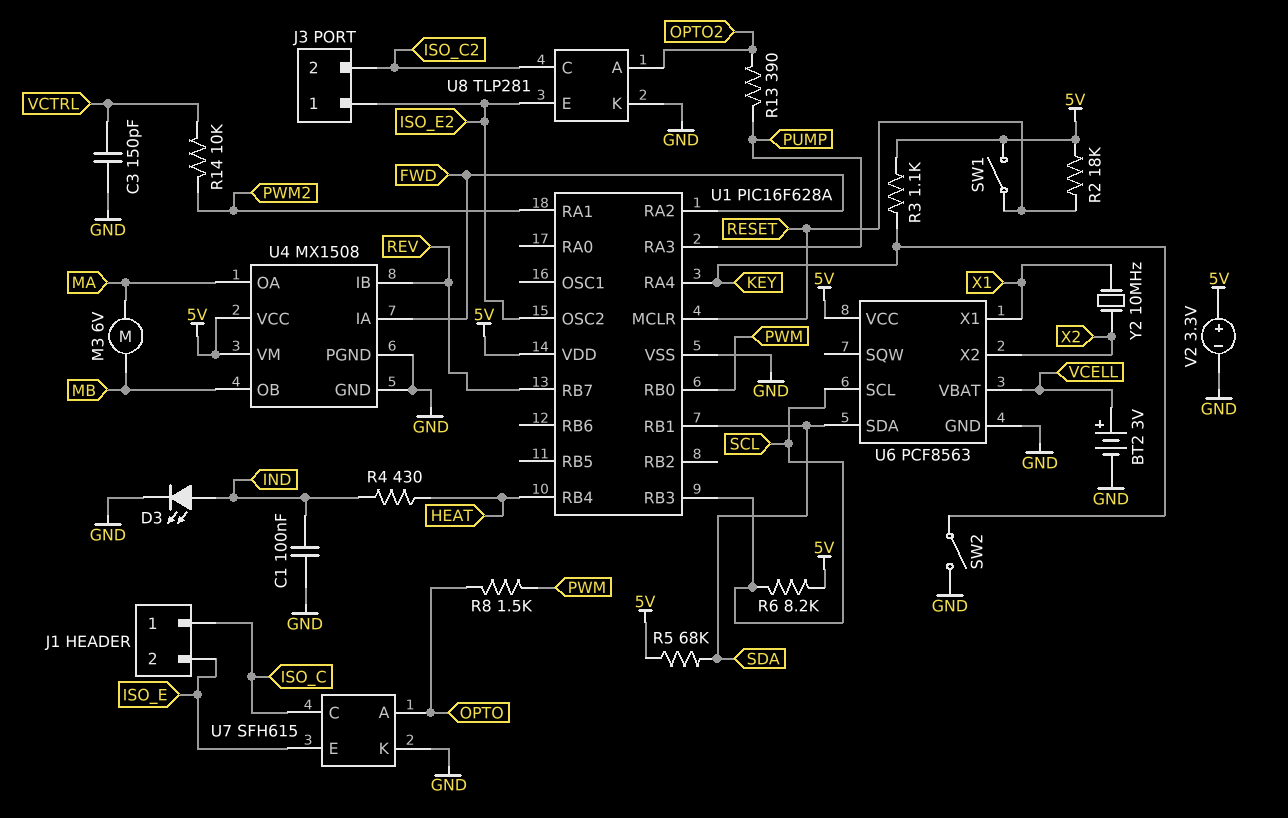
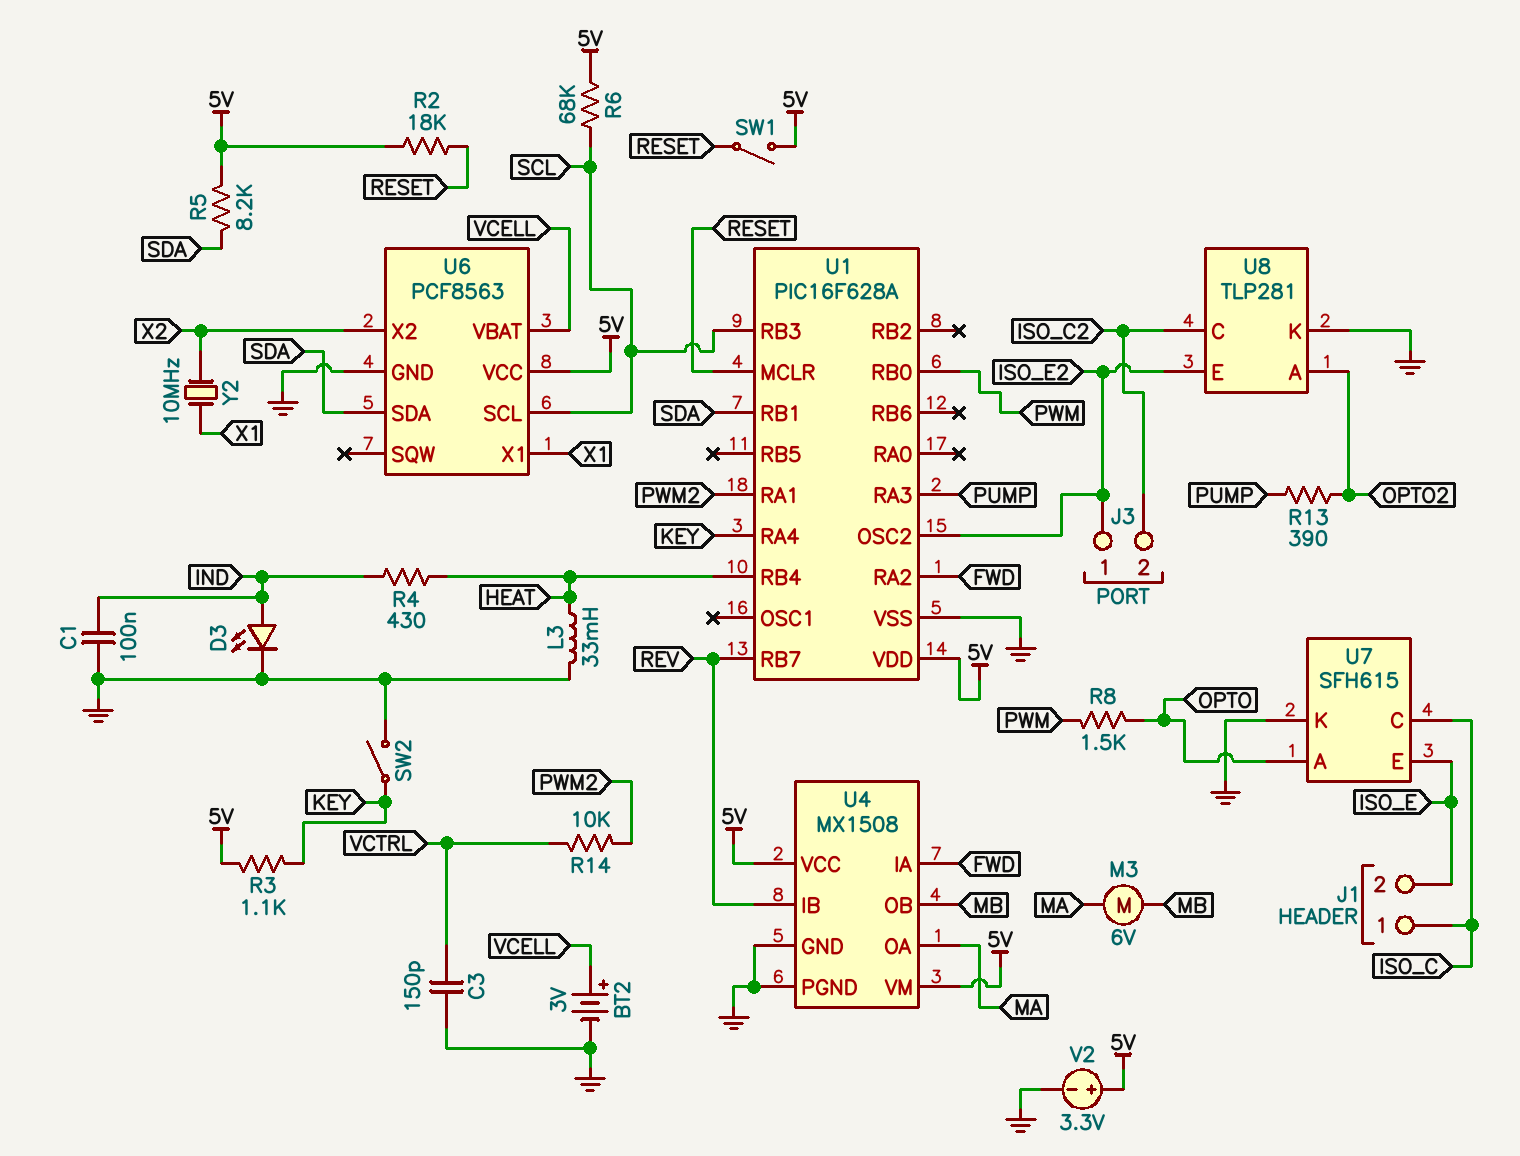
L3: none -> 33mH (GND, HEAT)
R5: 68k (5V, SDA) -> 8.2k (5V, SDA)
R6: 8.2k (5V, SCL) -> 68k (5V, SCL)

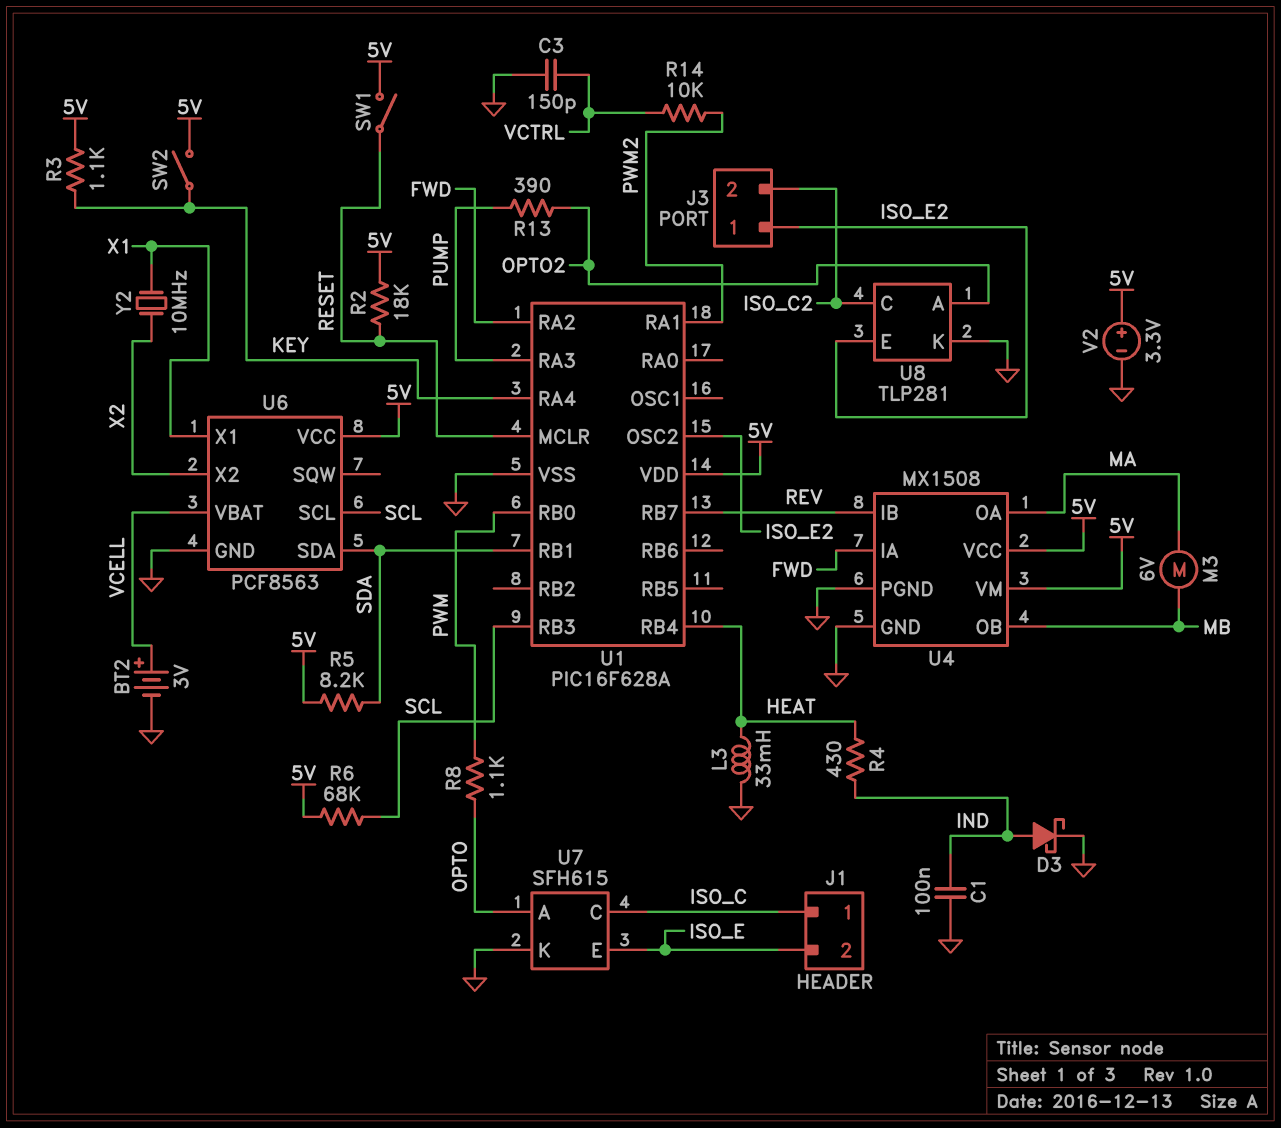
D3: LED (A IND, K GND) -> schottky (A IND, K GND)
R8: 1.5k (OPTO, PWM) -> 1.1k (OPTO, PWM)
SW2: switch (GND, KEY) -> switch (5V, KEY)

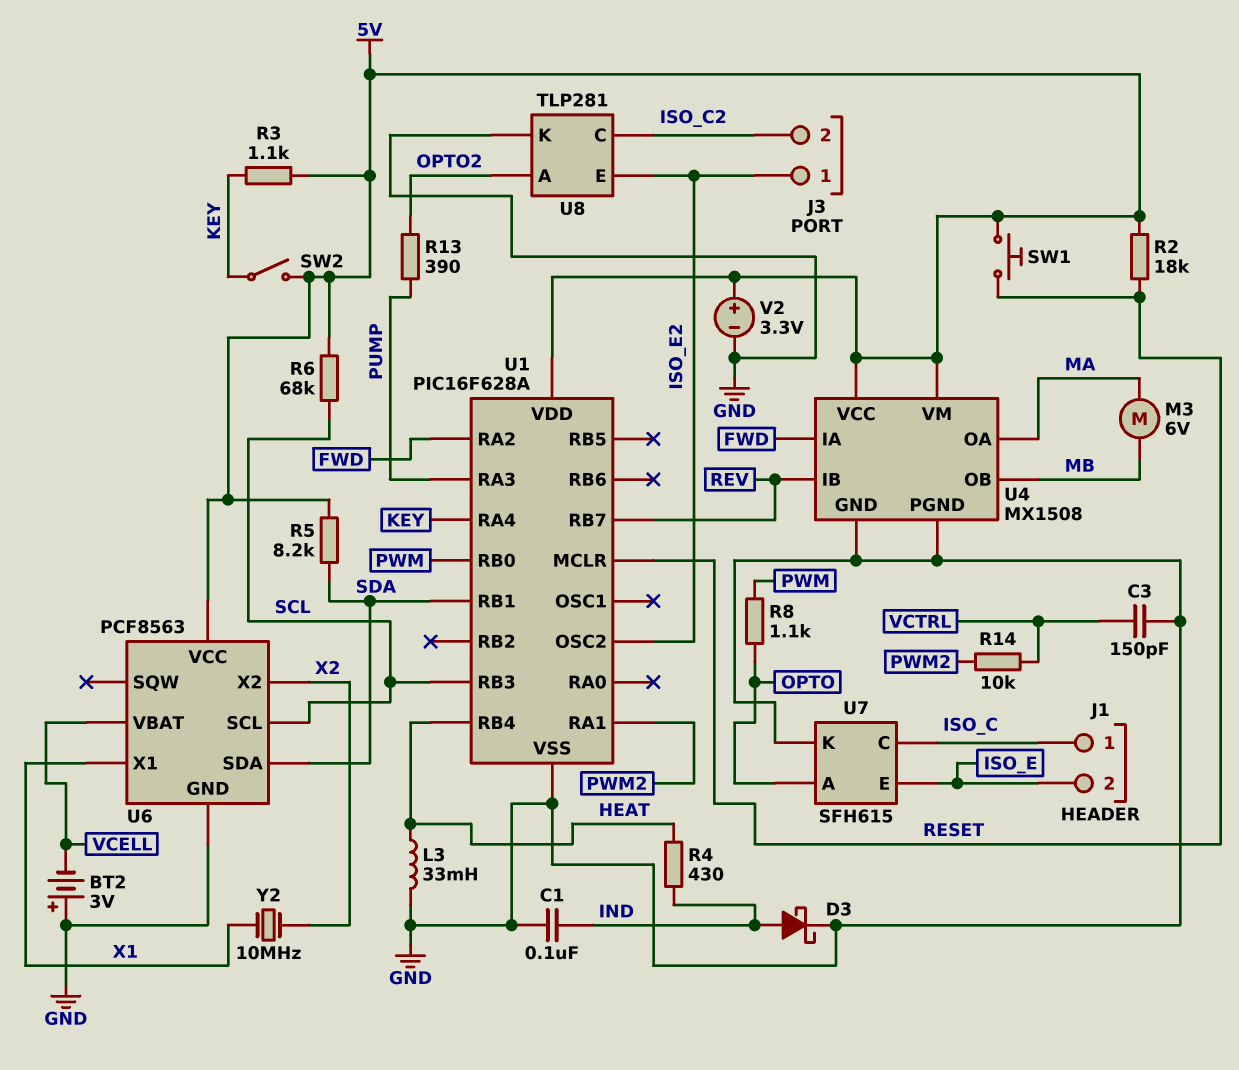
BT2: 3V (plus VCELL, minus GND) -> 3V (plus GND, minus VCELL)
SW1: switch (5V, RESET) -> button (5V, RESET)

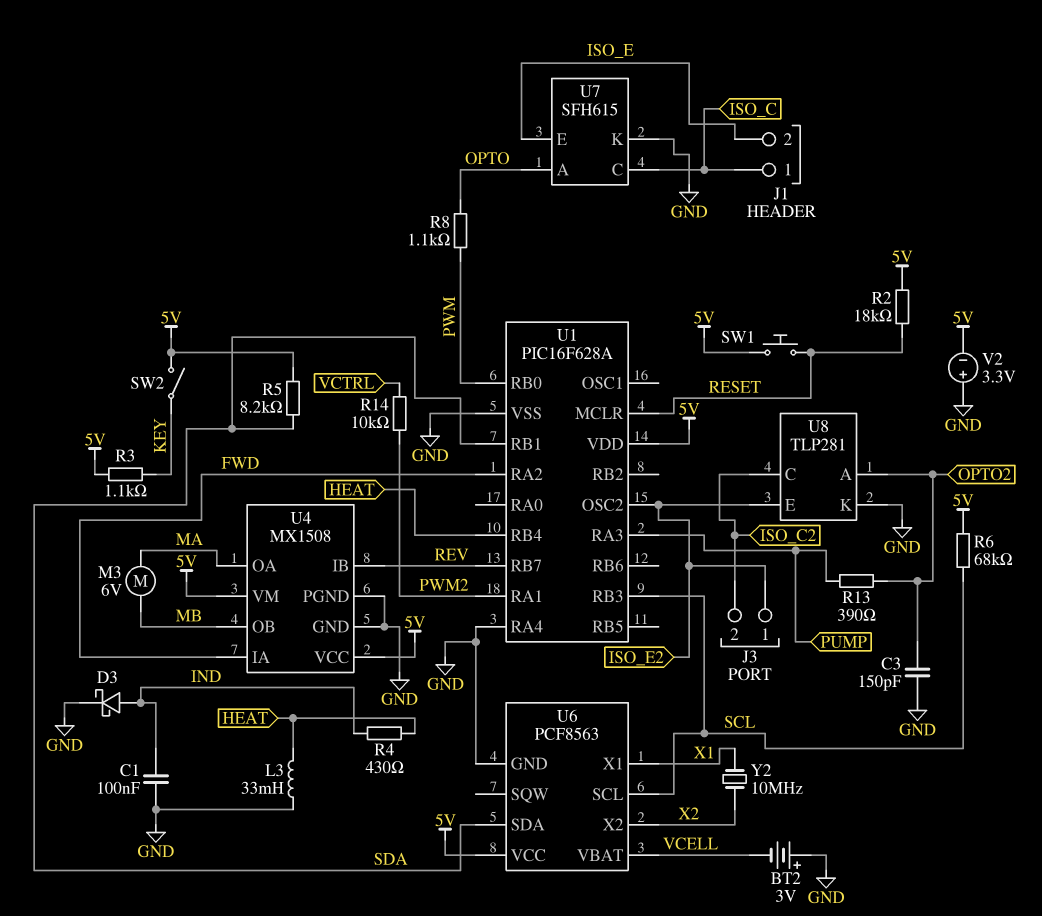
C3: 150pF (GND, VCTRL) -> 150pF (GND, OPTO2)
U1 pin RA4: KEY -> GND
V2: 3.3V (plus 5V, minus GND) -> 3.3V (plus GND, minus 5V)

